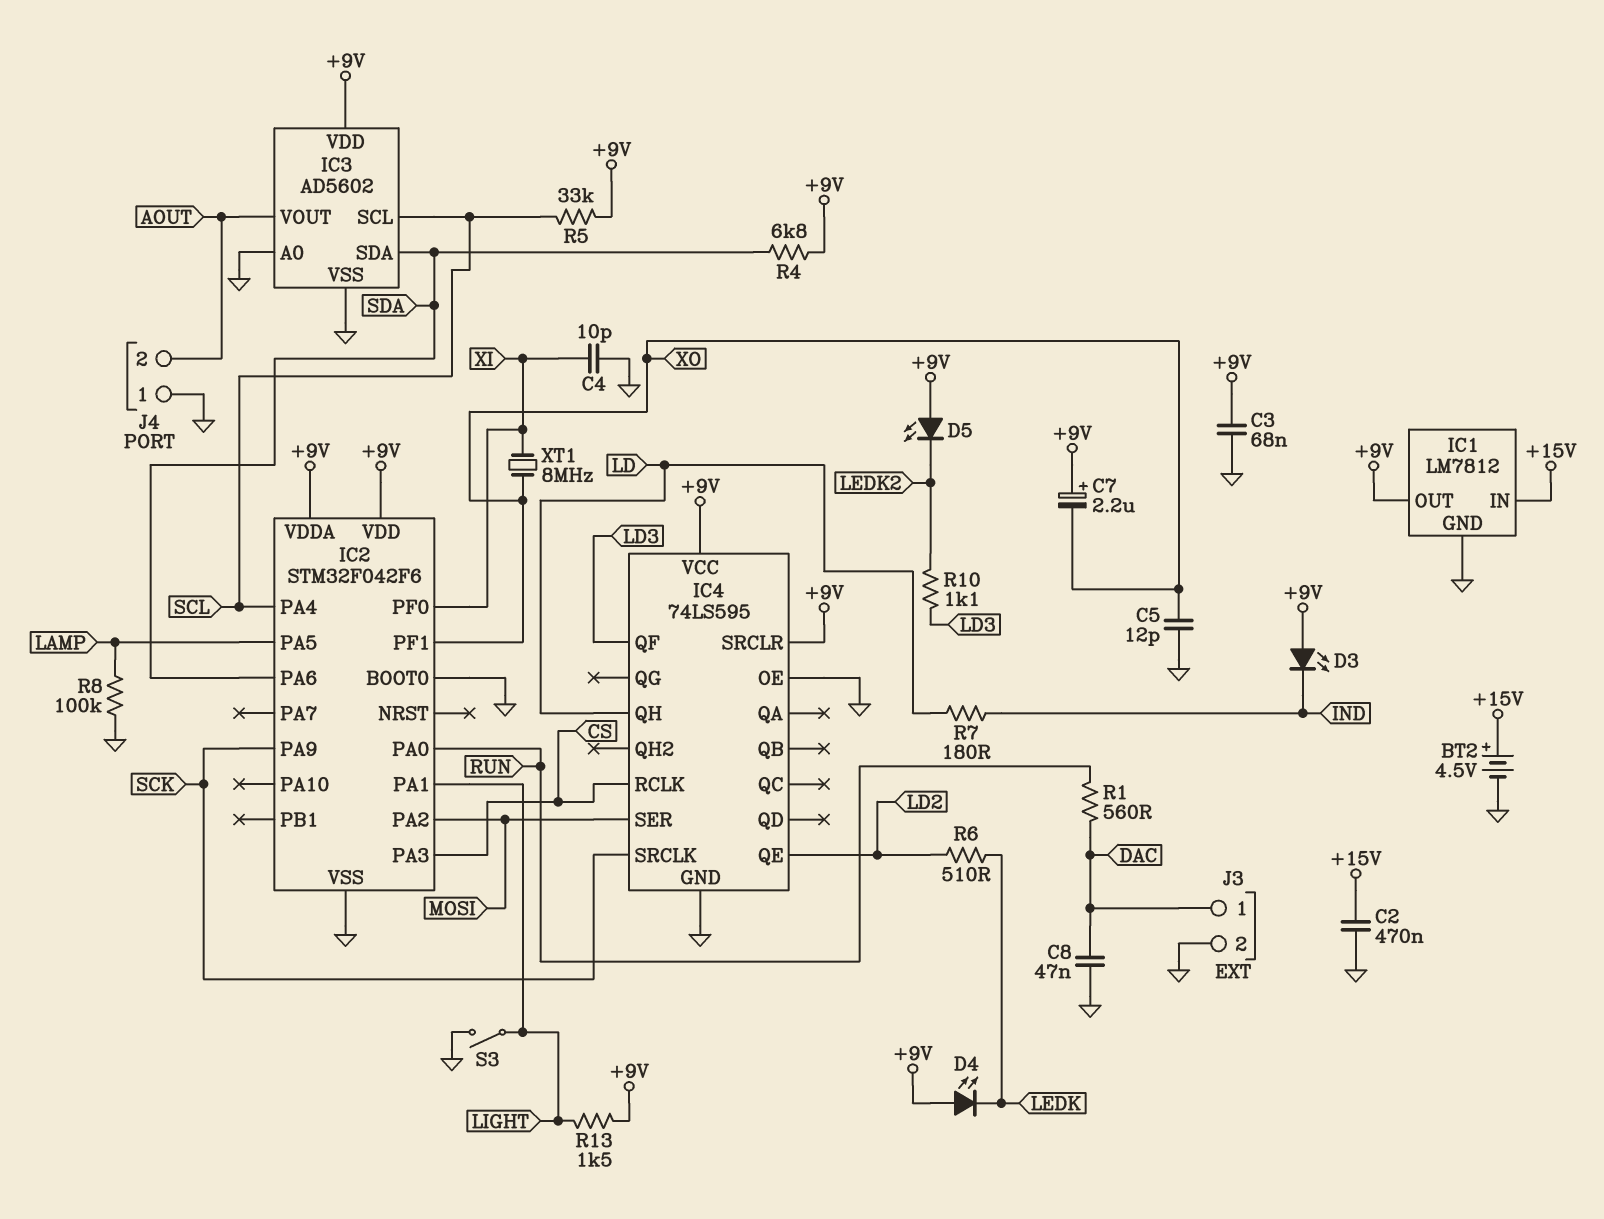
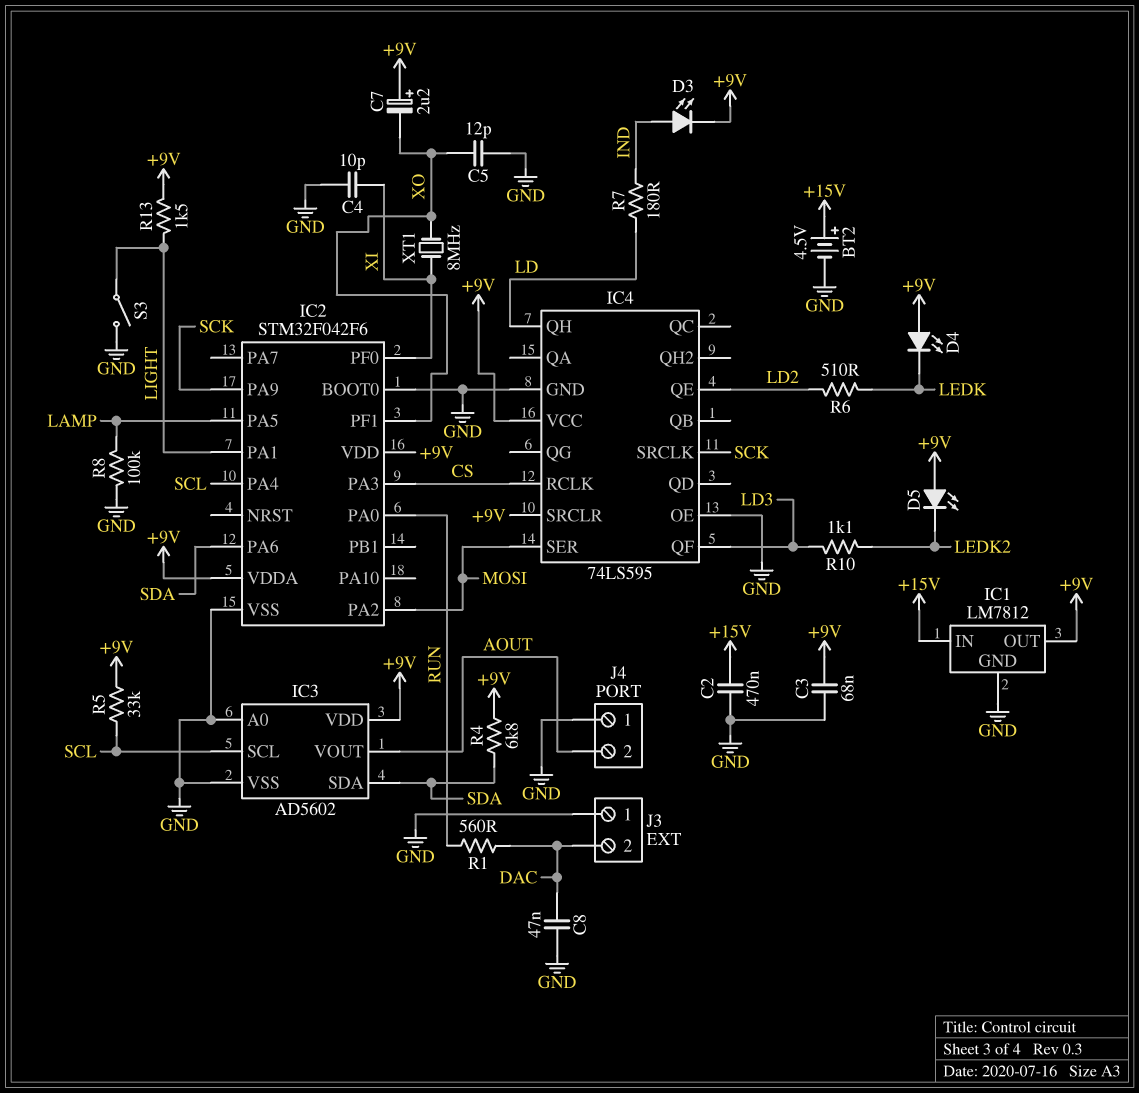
D3: LED (A +9V, K IND) -> LED (A IND, K +9V)
J3 pin 1: DAC -> GND
J3 pin 2: GND -> DAC

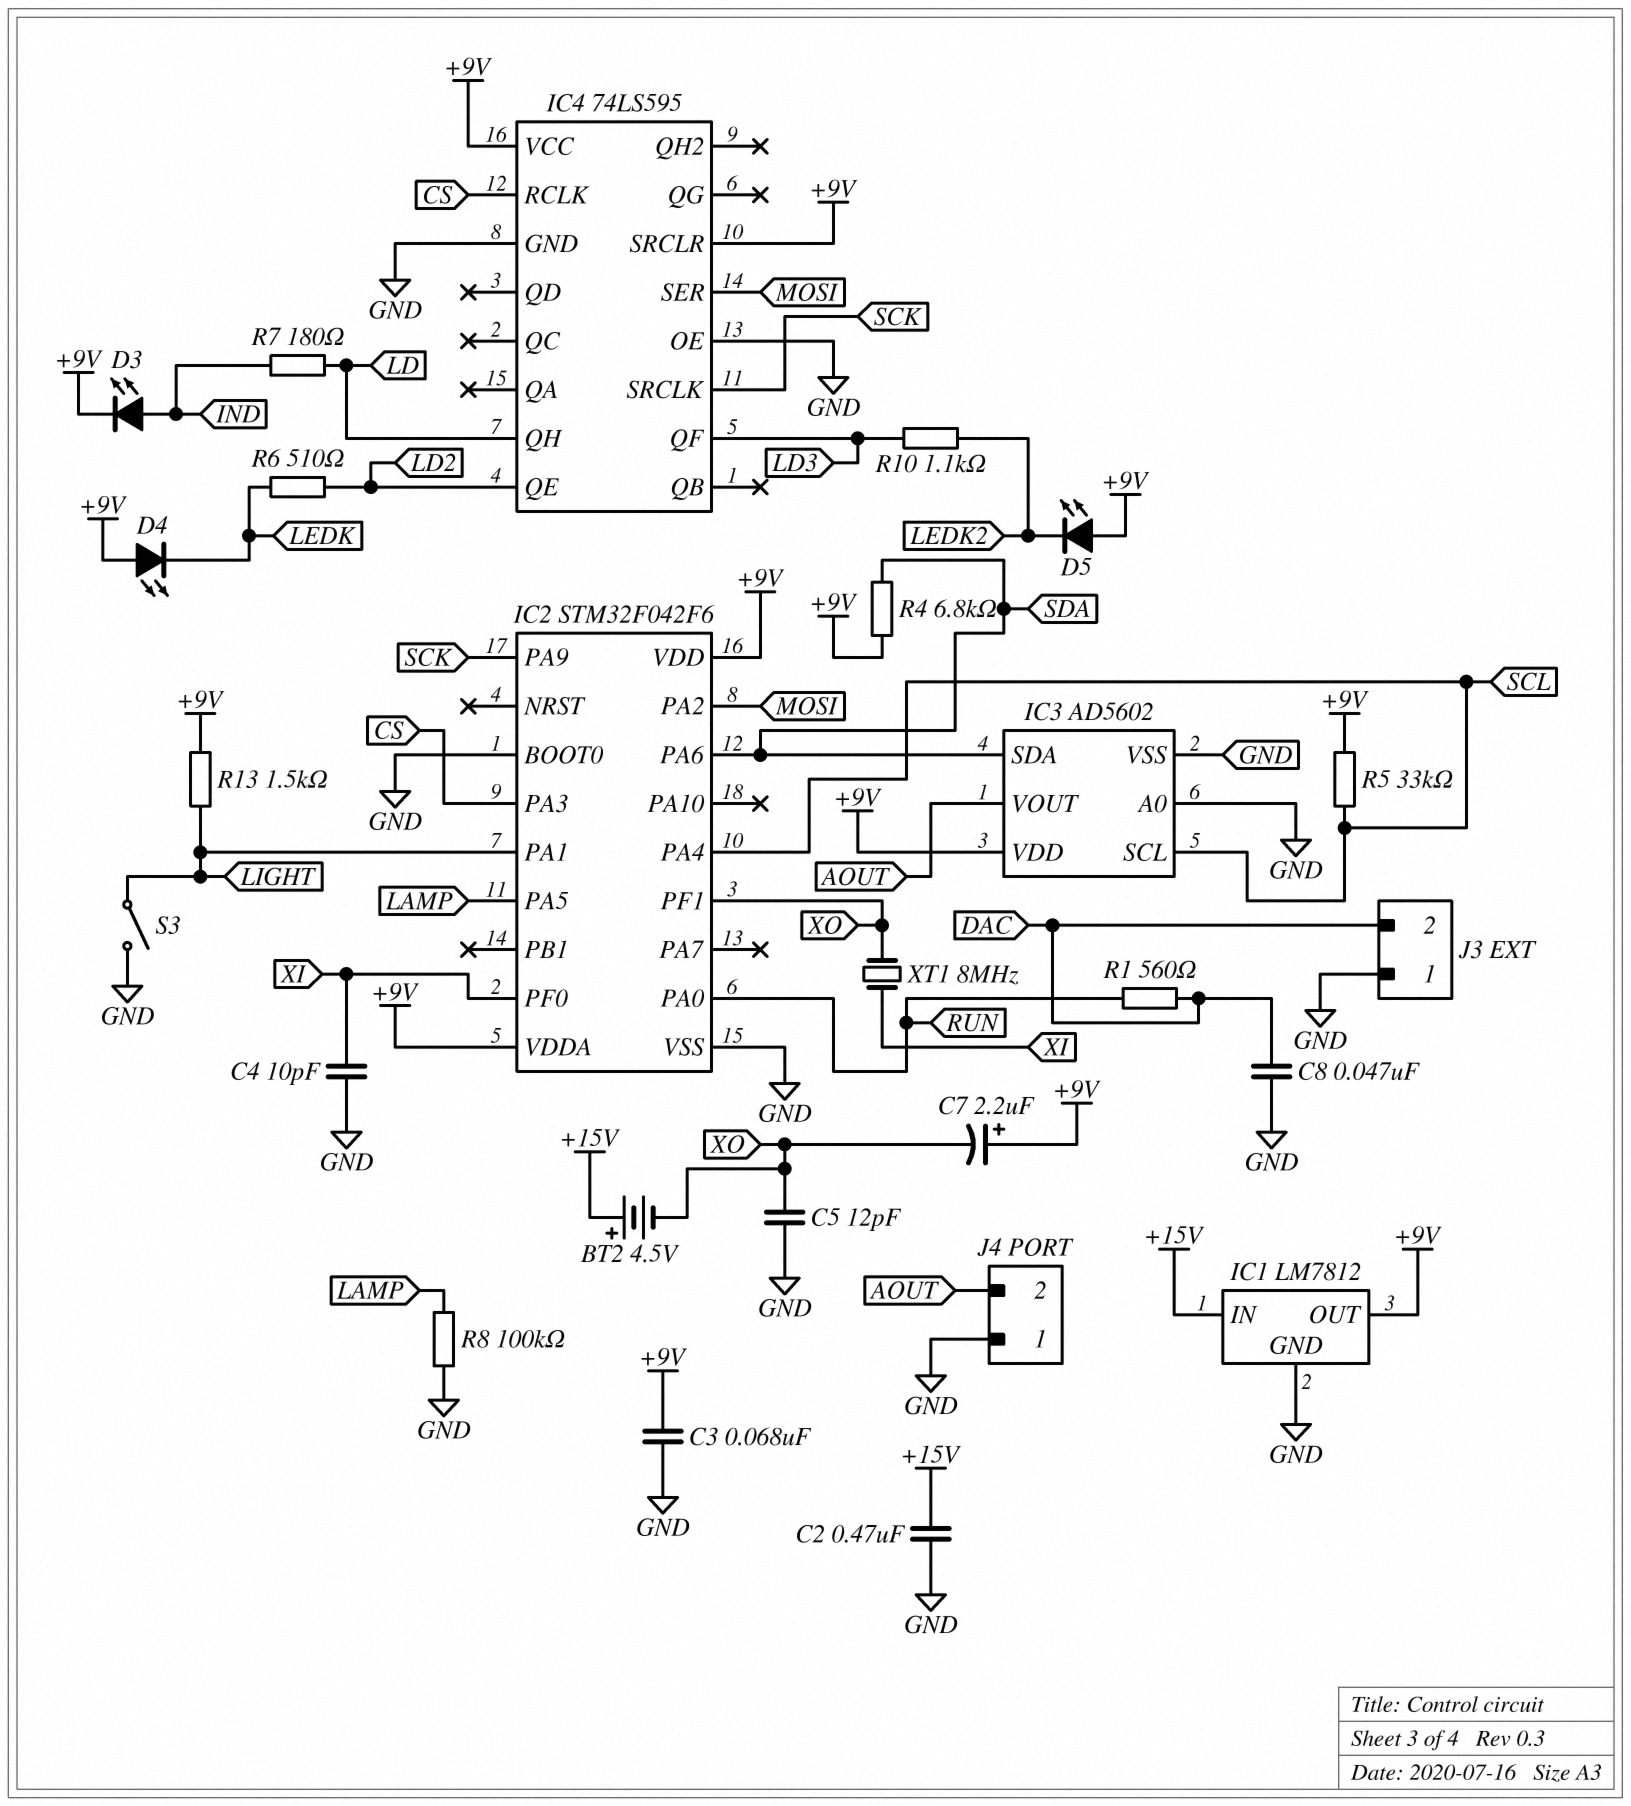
BT2: 4.5V (plus +15V, minus GND) -> 4.5V (plus +15V, minus XO)

